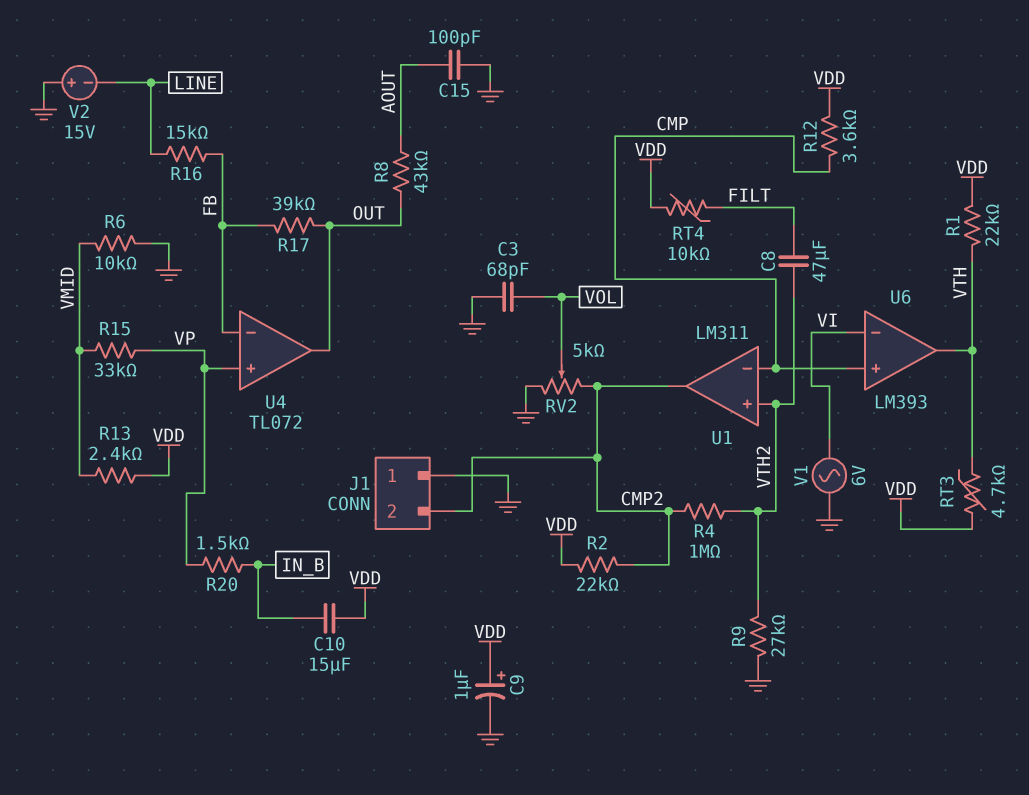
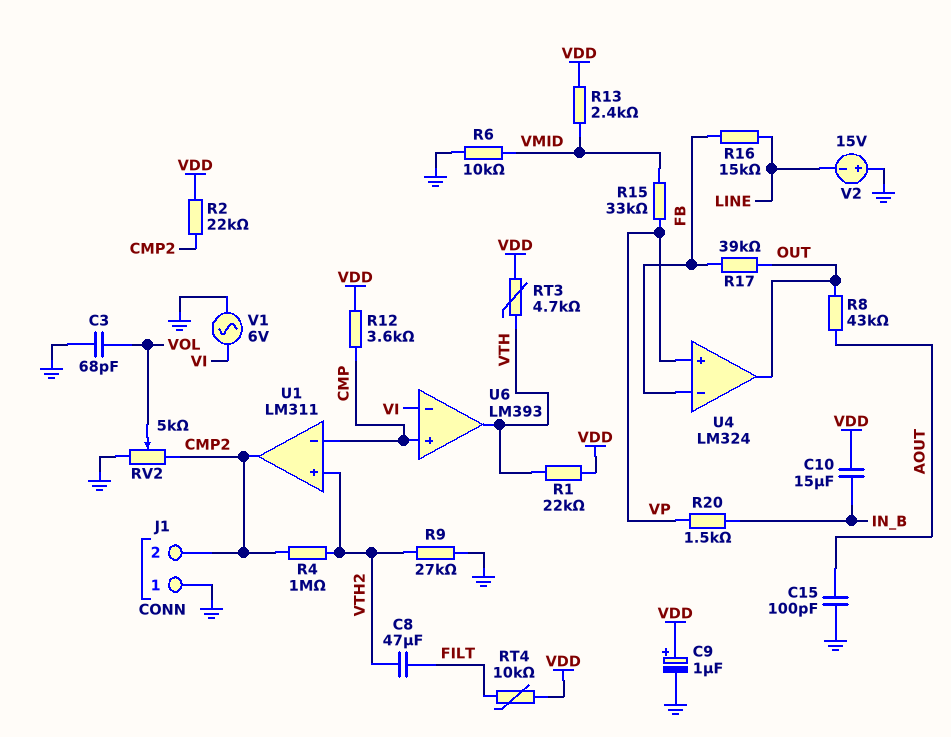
U4: TL072 -> LM324

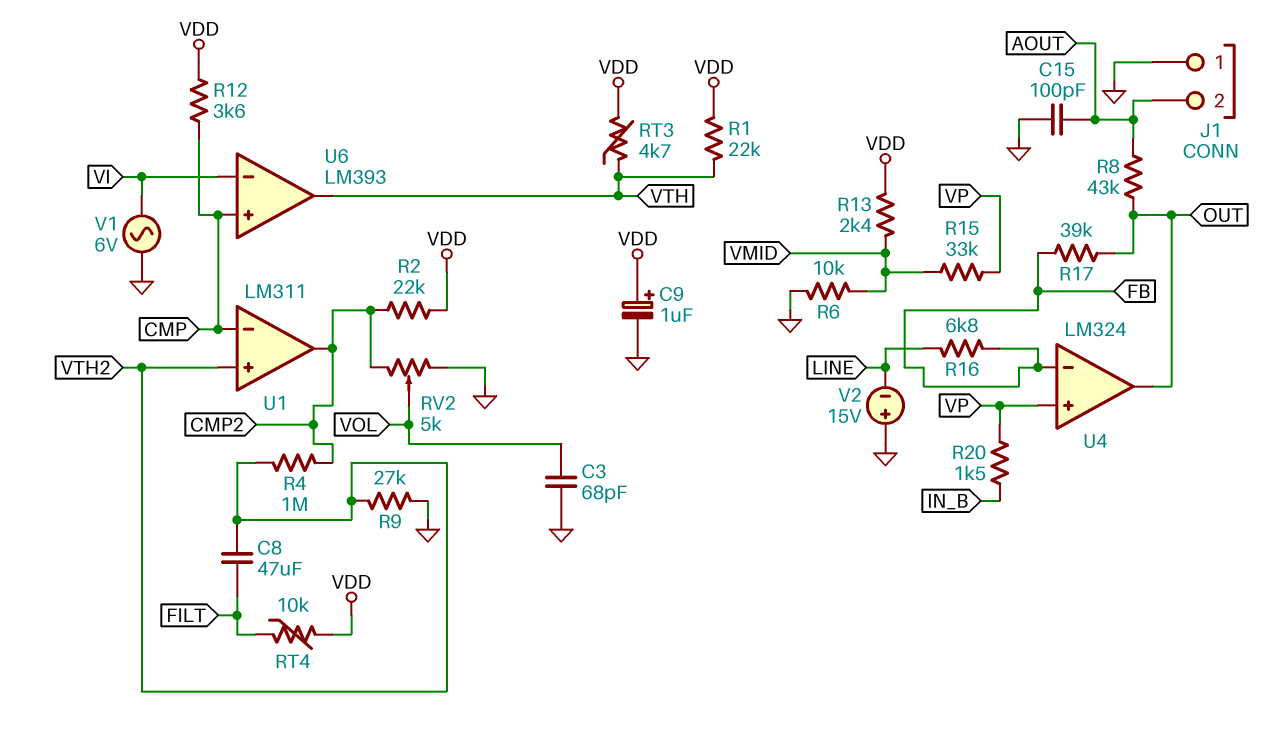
C10: 15uF (IN_B, VDD) -> none
J1 pin 2: CMP2 -> AOUT
R16: 15k (FB, LINE) -> 6.8k (FB, LINE)

